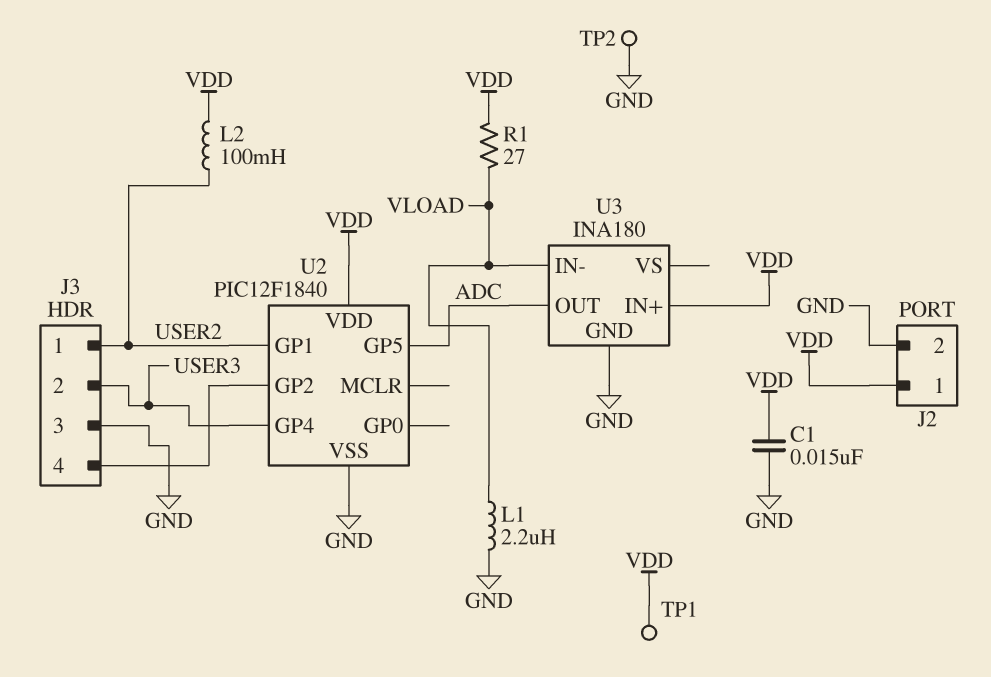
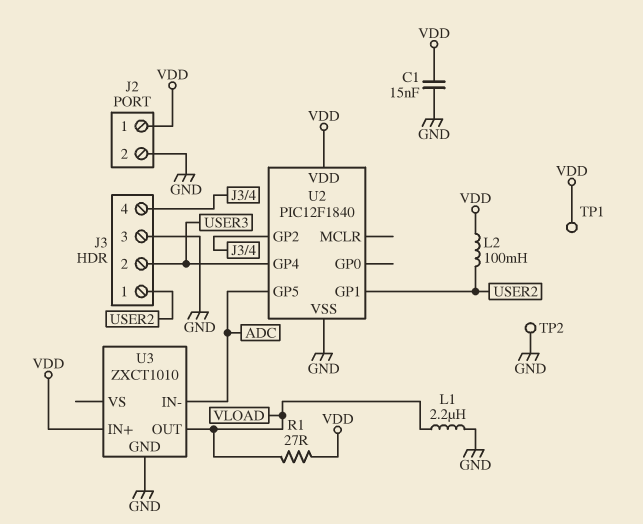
U3: INA180 -> ZXCT1010
U3 pin IN-: VLOAD -> ADC
U3 pin OUT: ADC -> VLOAD

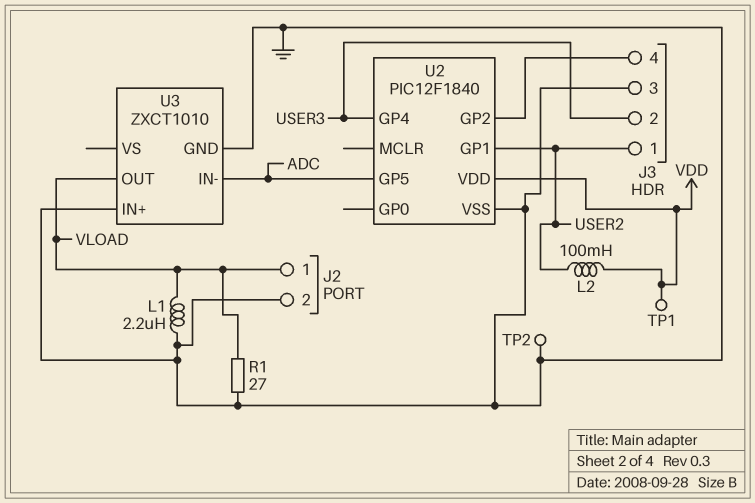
C1: 15nF (GND, VDD) -> none
J2 pin 1: VDD -> VLOAD
R1: 27 (VDD, VLOAD) -> 27 (GND, VLOAD)
U3 pin IN+: VDD -> GND

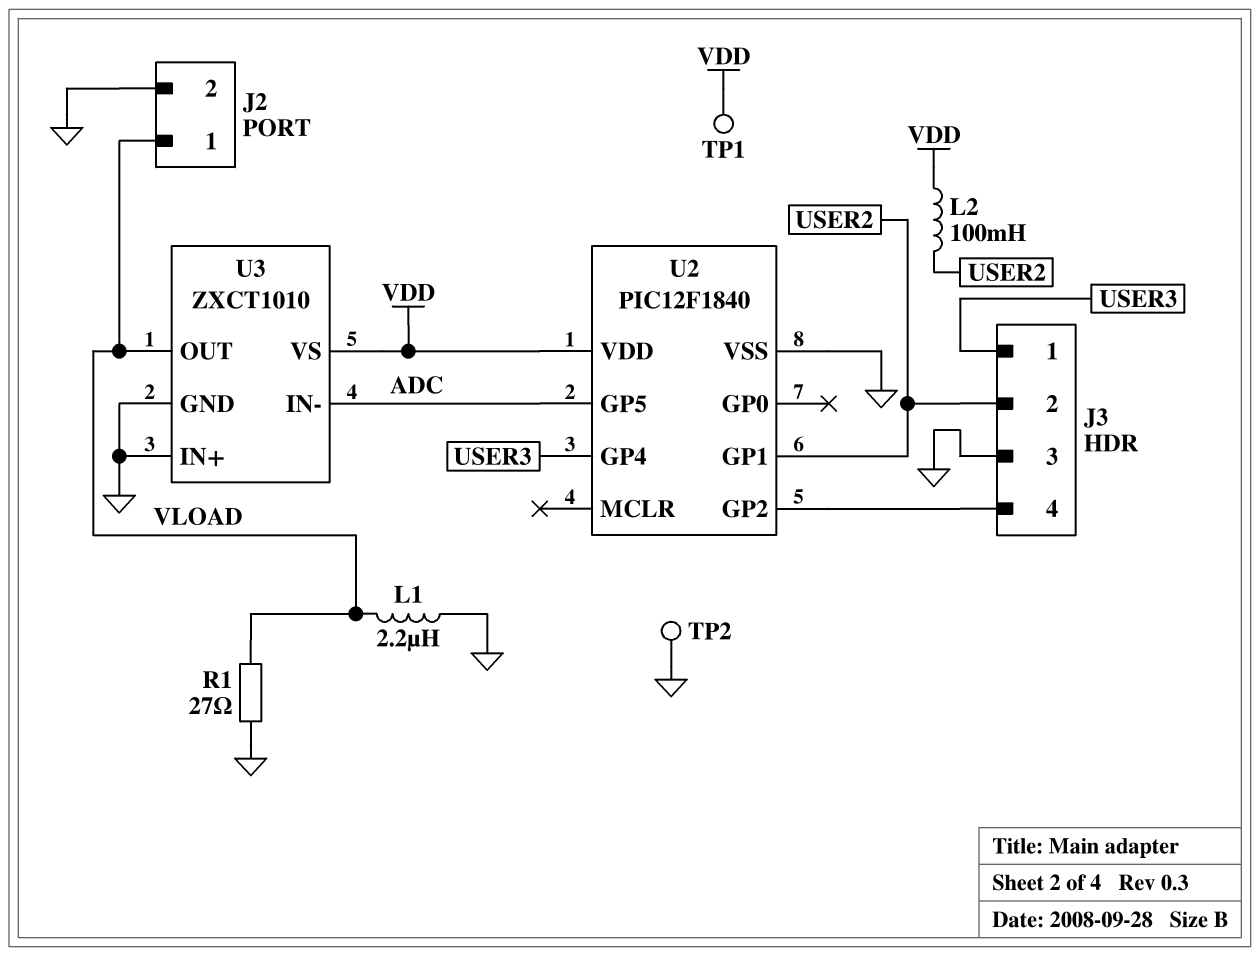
J3 pin 1: USER2 -> USER3
J3 pin 2: USER3 -> USER2
U3 pin VS: none -> VDD

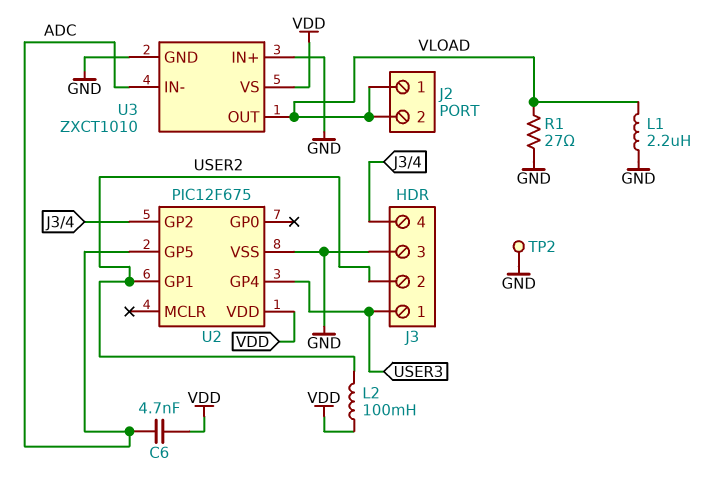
C6: none -> 4.7nF (ADC, VDD)
J2 pin 2: GND -> VLOAD
TP1: test point (VDD) -> none
U2: PIC12F1840 -> PIC12F675

